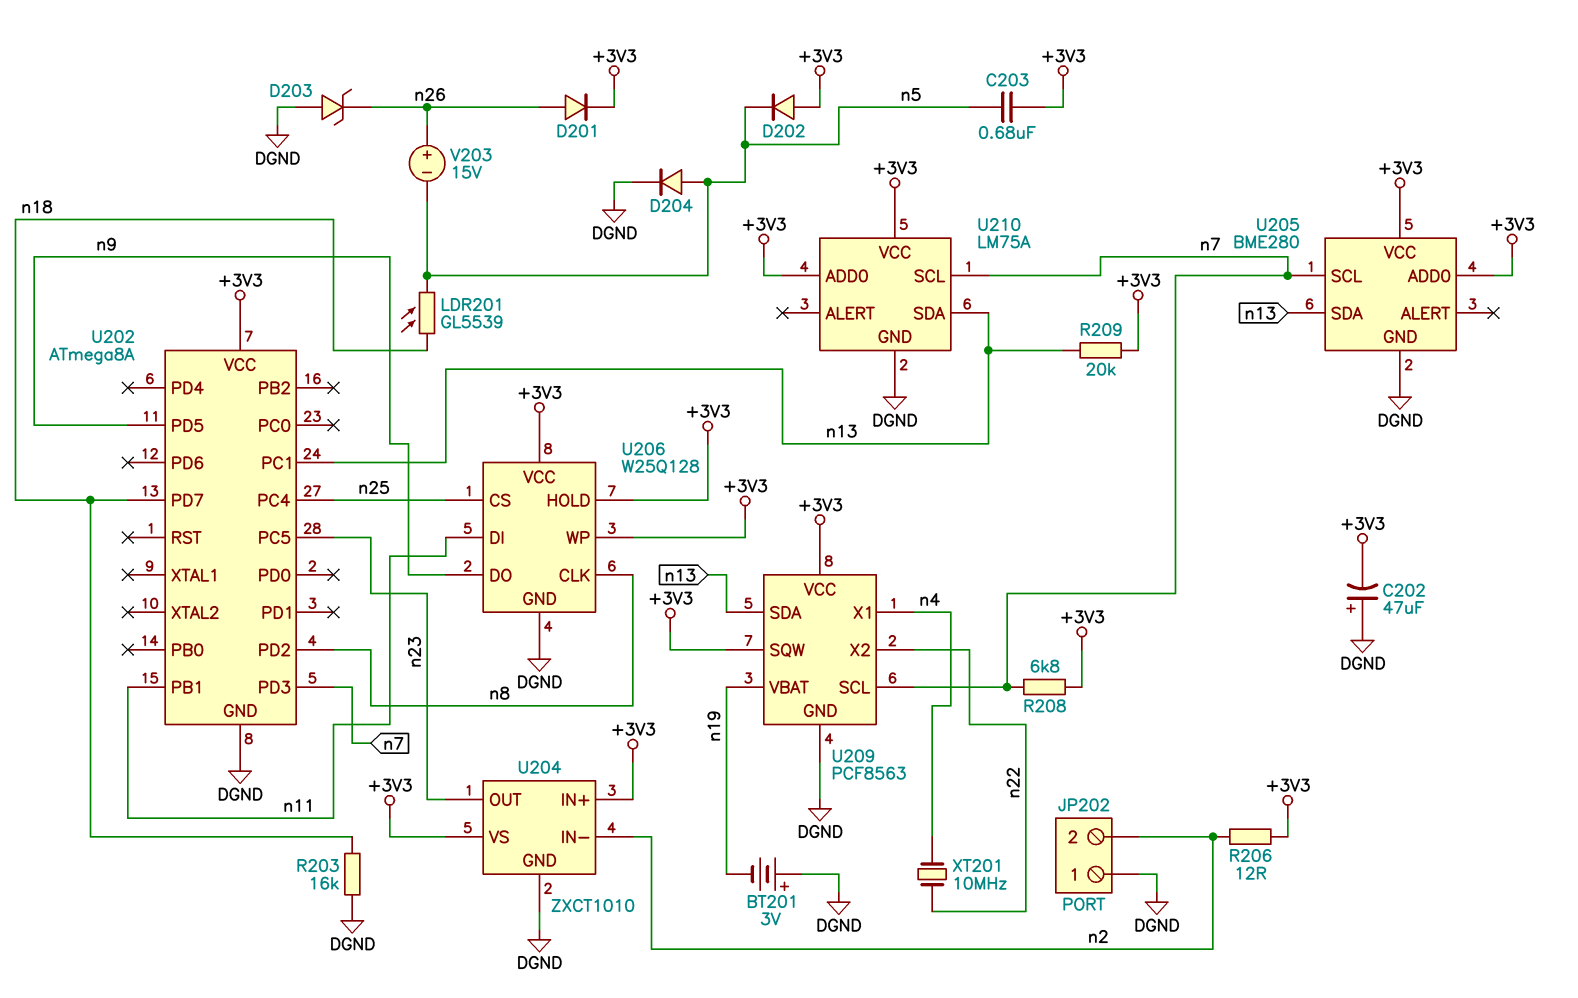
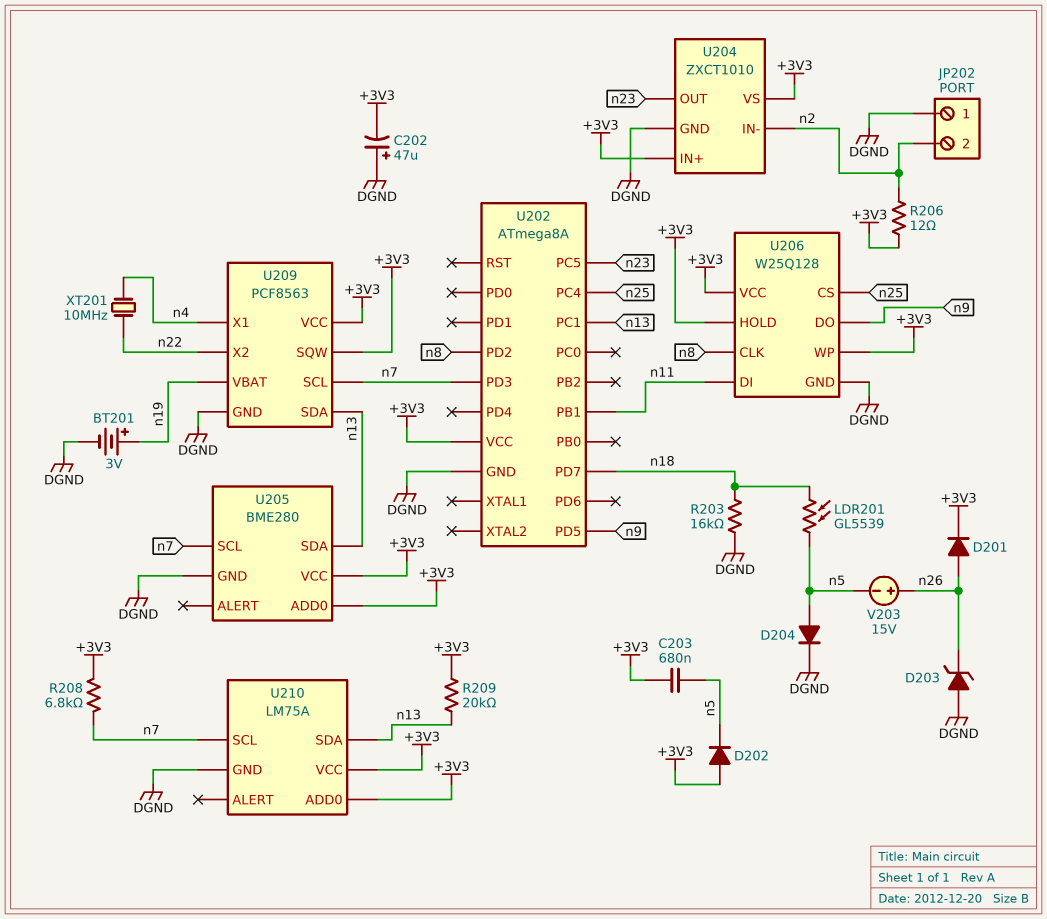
BT201: 3V (plus DGND, minus n19) -> 3V (plus n19, minus DGND)

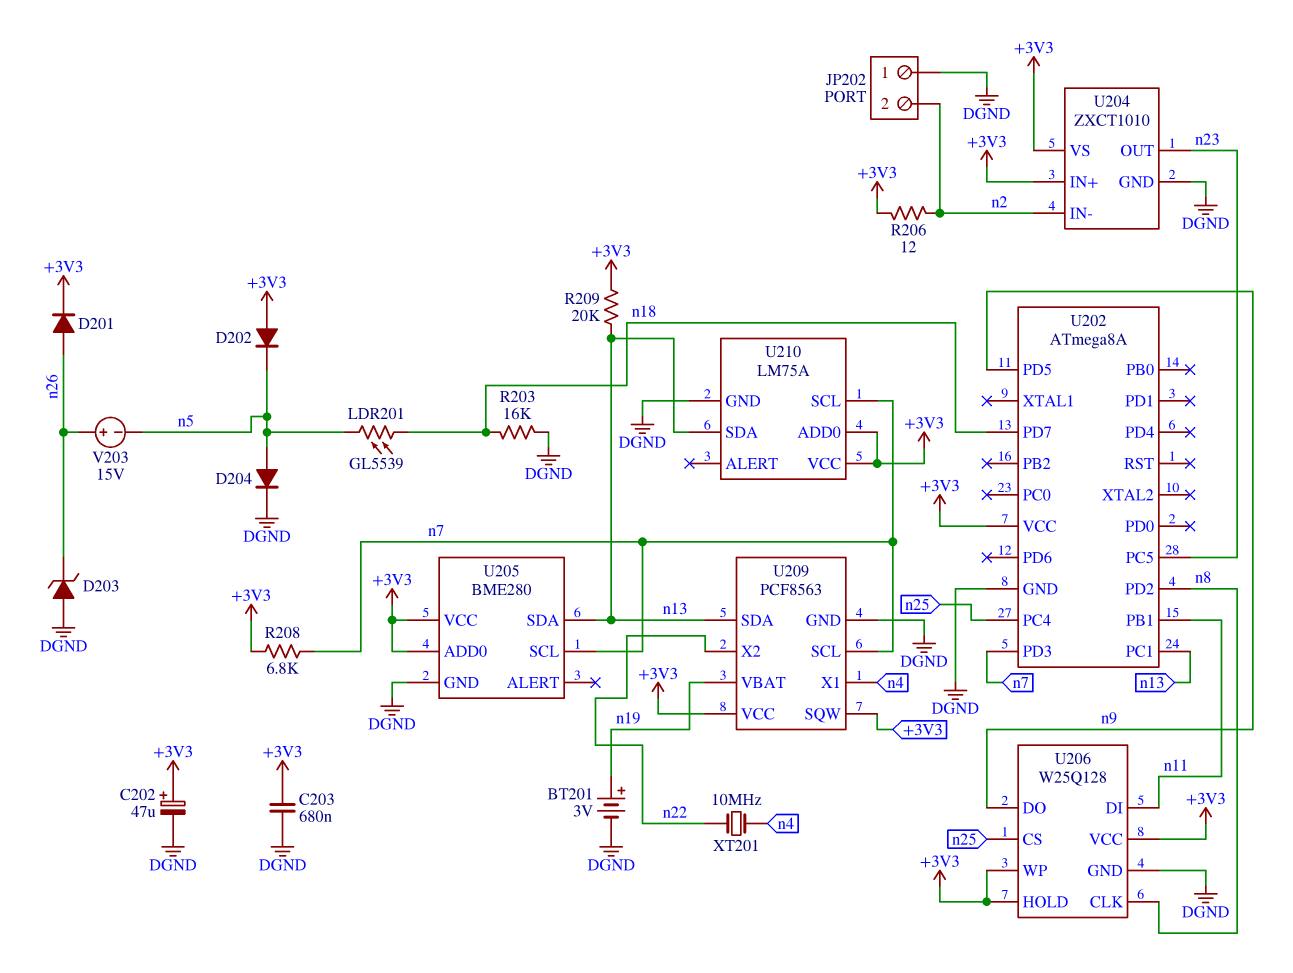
C202: 47uF (plus DGND, minus +3V3) -> 47uF (plus +3V3, minus DGND)
C203: 680nF (+3V3, n5) -> 680nF (+3V3, DGND)

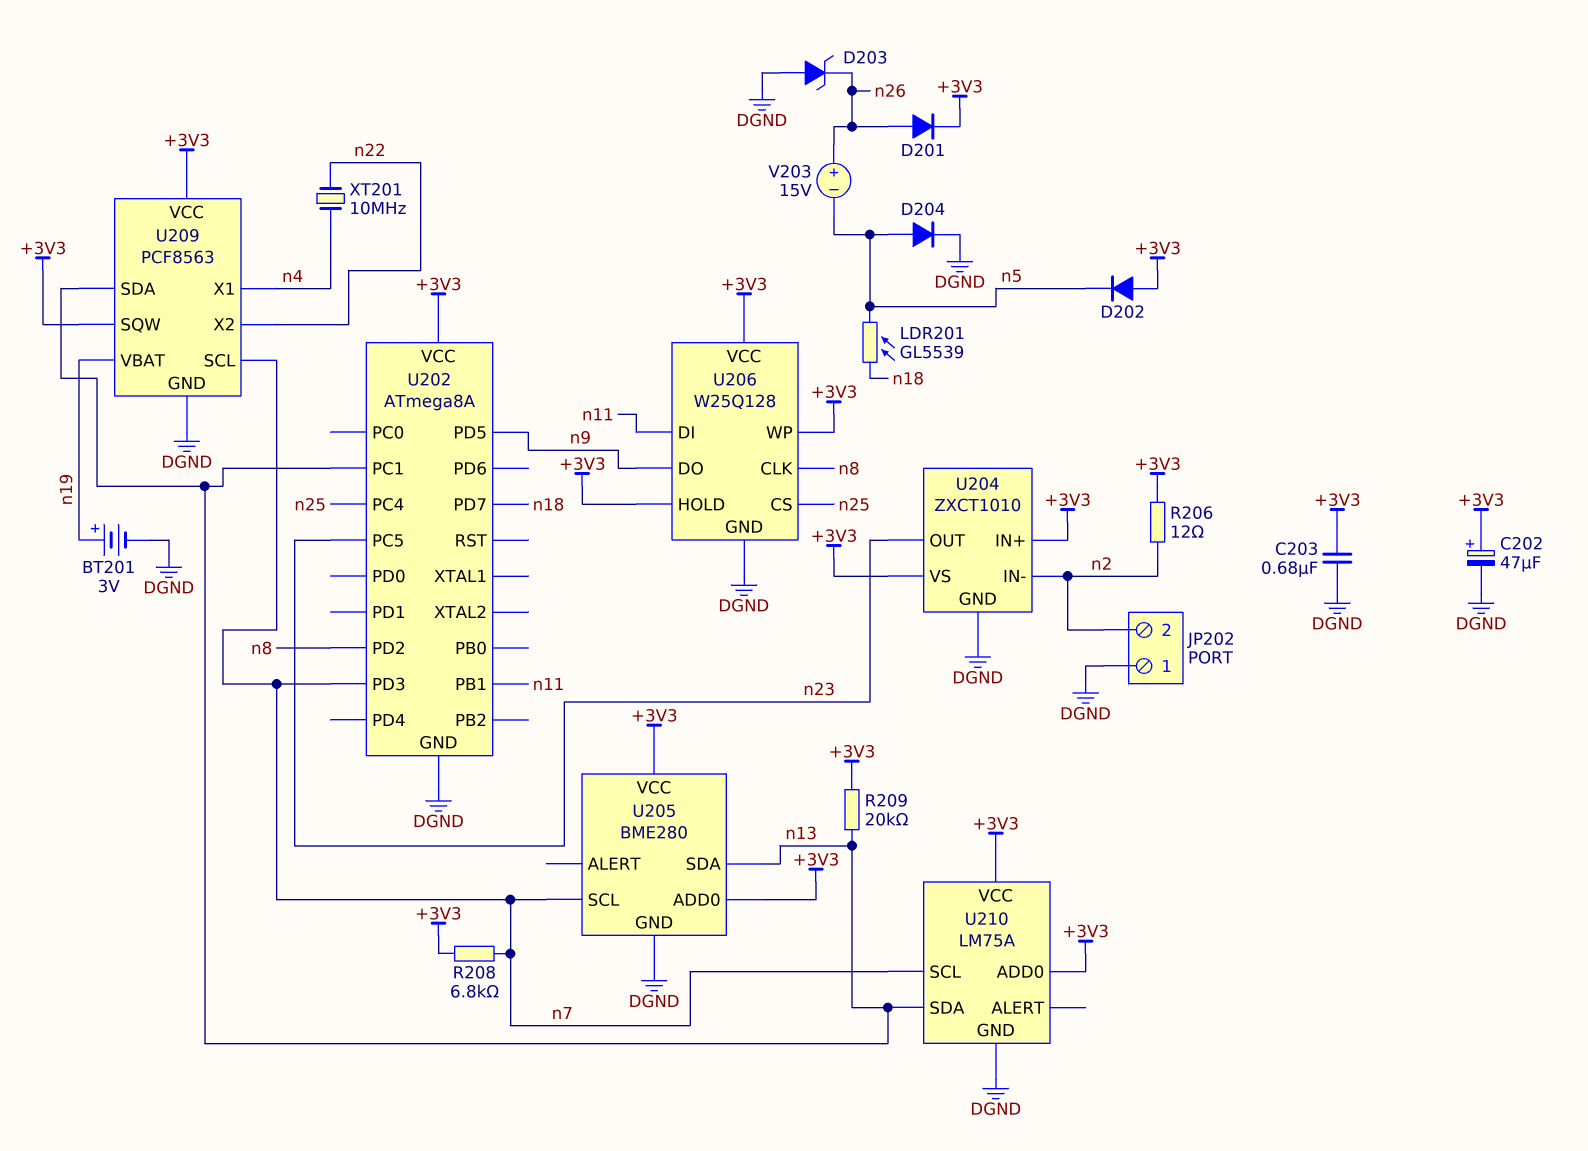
R203: 16k (DGND, n18) -> none

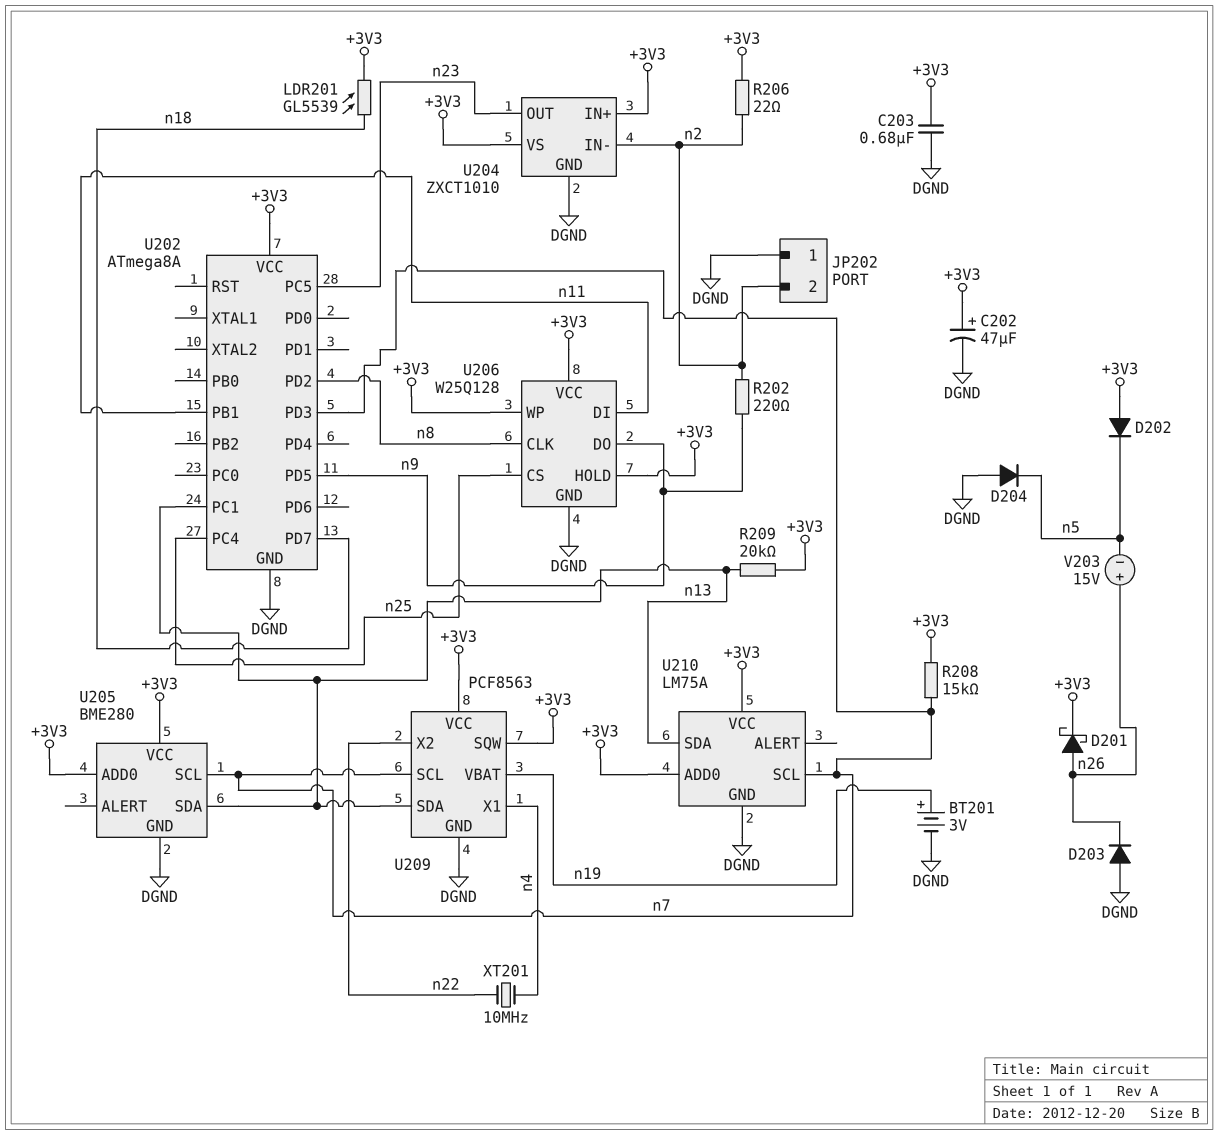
D201: diode (A n26, K +3V3) -> schottky (A n26, K +3V3)
D203: zener (A DGND, K n26) -> diode (A DGND, K n26)
D204: diode (A n5, K DGND) -> diode (A DGND, K n5)
LDR201: GL5539 (n5, n18) -> GL5539 (+3V3, n18)
R202: none -> 220 (n2, n9)
R206: 12 (+3V3, n2) -> 22 (+3V3, n2)
R208: 6.8k (+3V3, n7) -> 15k (+3V3, n7)

